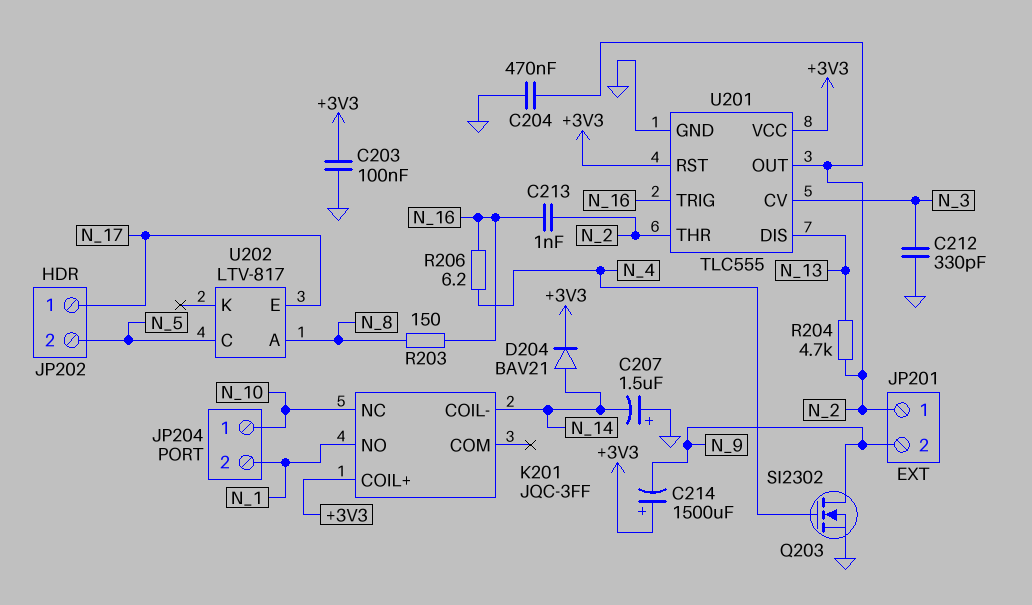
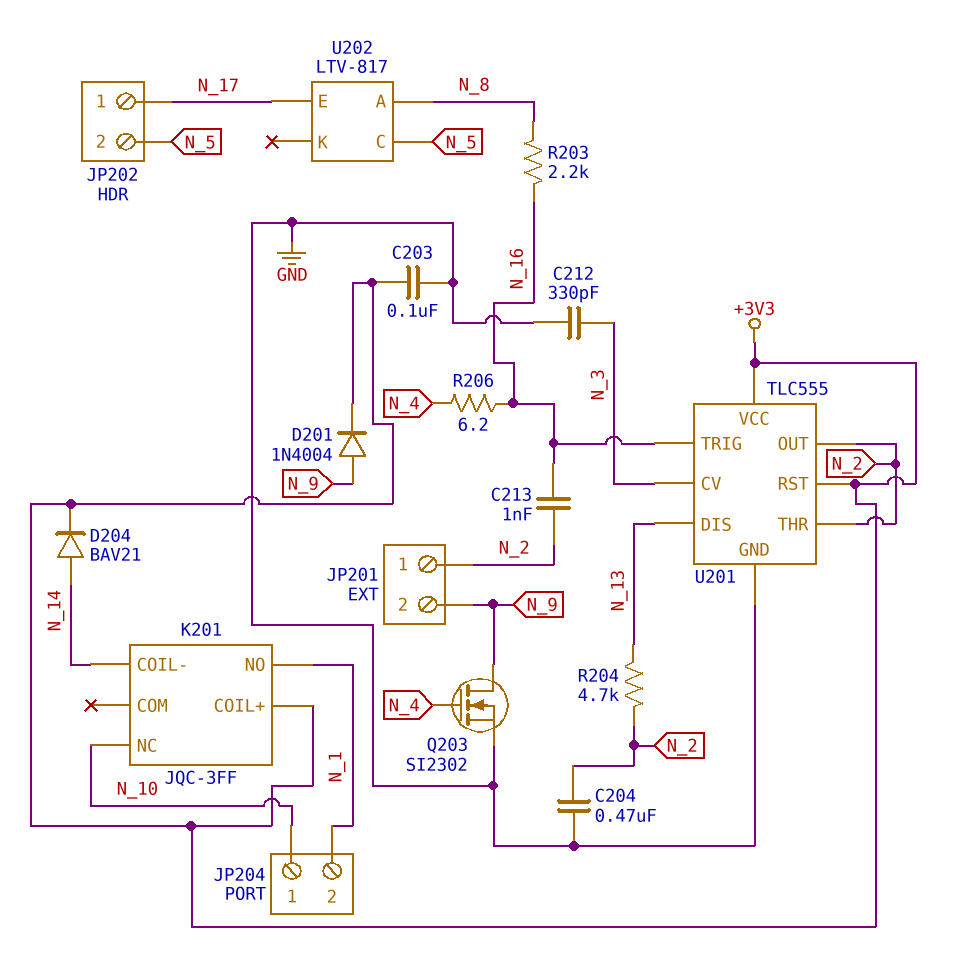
C207: 1.5uF (plus GND, minus N_14) -> none
C214: 1500uF (plus +3V3, minus N_9) -> none
D201: none -> diode 1N4004 (A N_9, K +3V3)
R203: 150 (N_8, N_16) -> 2.2k (N_8, N_16)

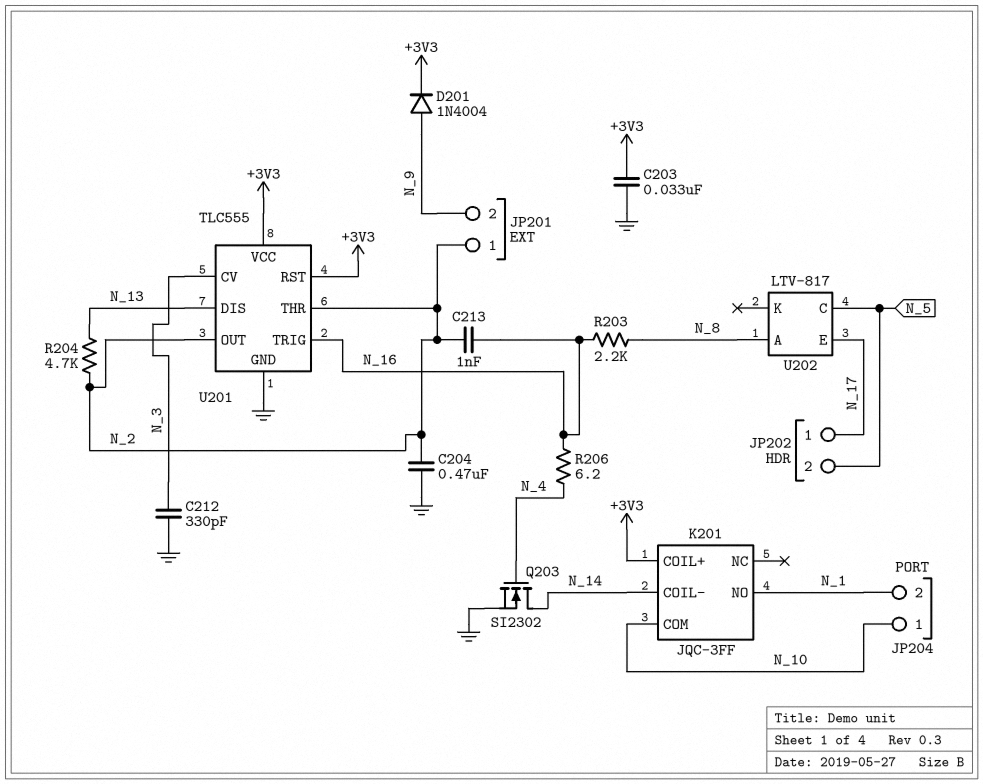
C203: 100nF (+3V3, GND) -> 33nF (+3V3, GND)
D204: diode BAV21 (A N_14, K +3V3) -> none
K201 pin COM: none -> N_10
K201 pin NC: N_10 -> none
Q203: NMOS SI2302 (G N_4, D N_9, S GND) -> NMOS SI2302 (G N_4, D N_14, S GND)

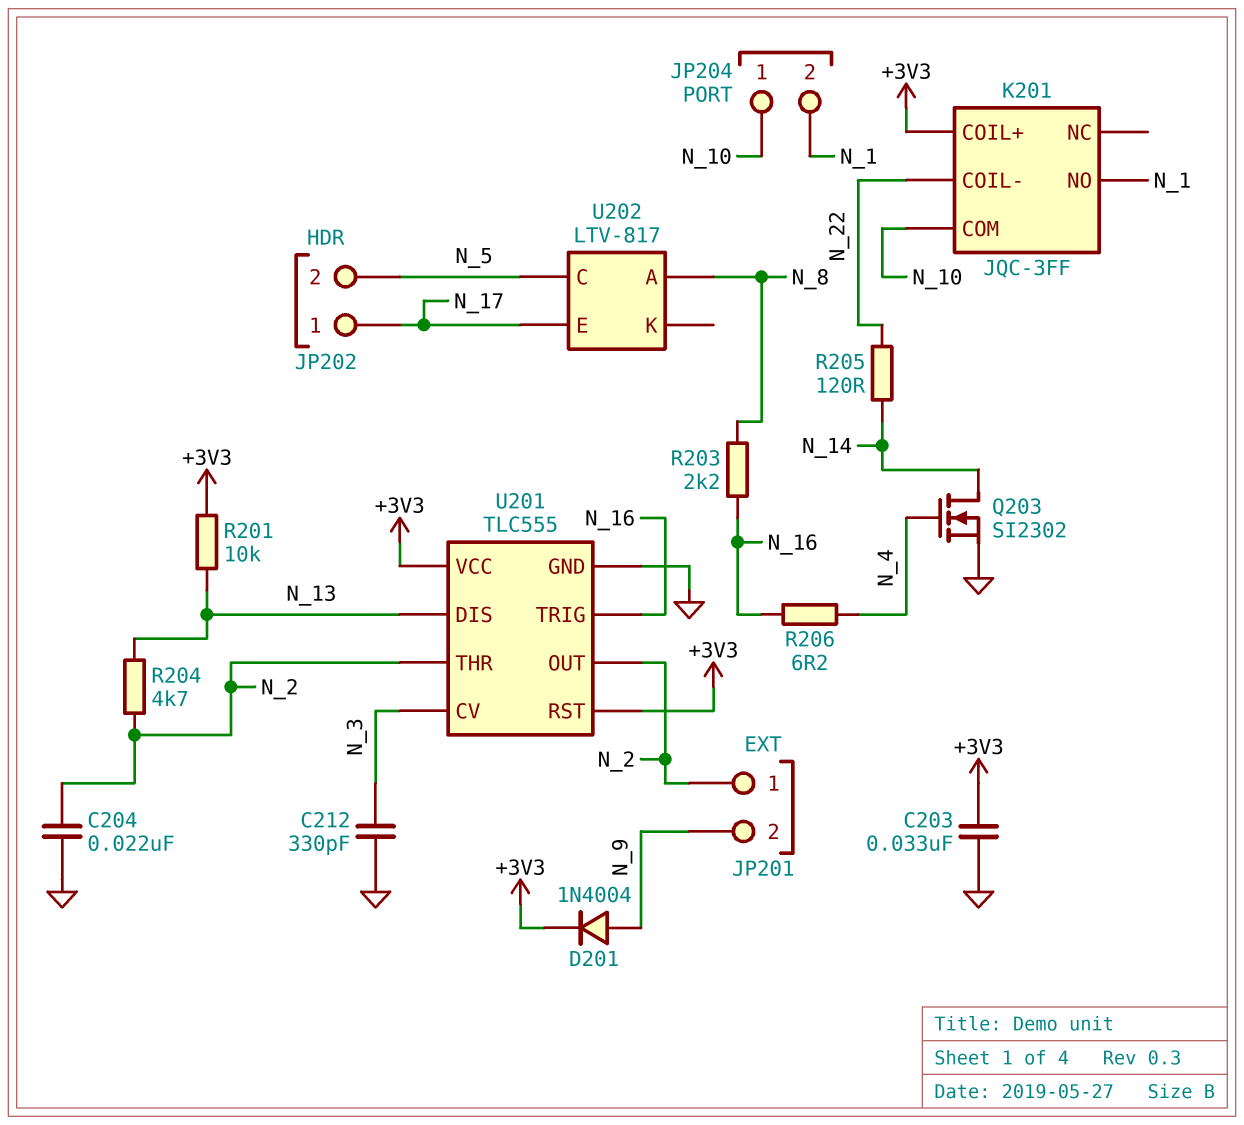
C204: 470nF (GND, N_2) -> 22nF (GND, N_2)
C213: 1nF (N_2, N_16) -> none
K201 pin COIL-: N_14 -> N_22
R201: none -> 10k (+3V3, N_13)
R205: none -> 120 (N_14, N_22)

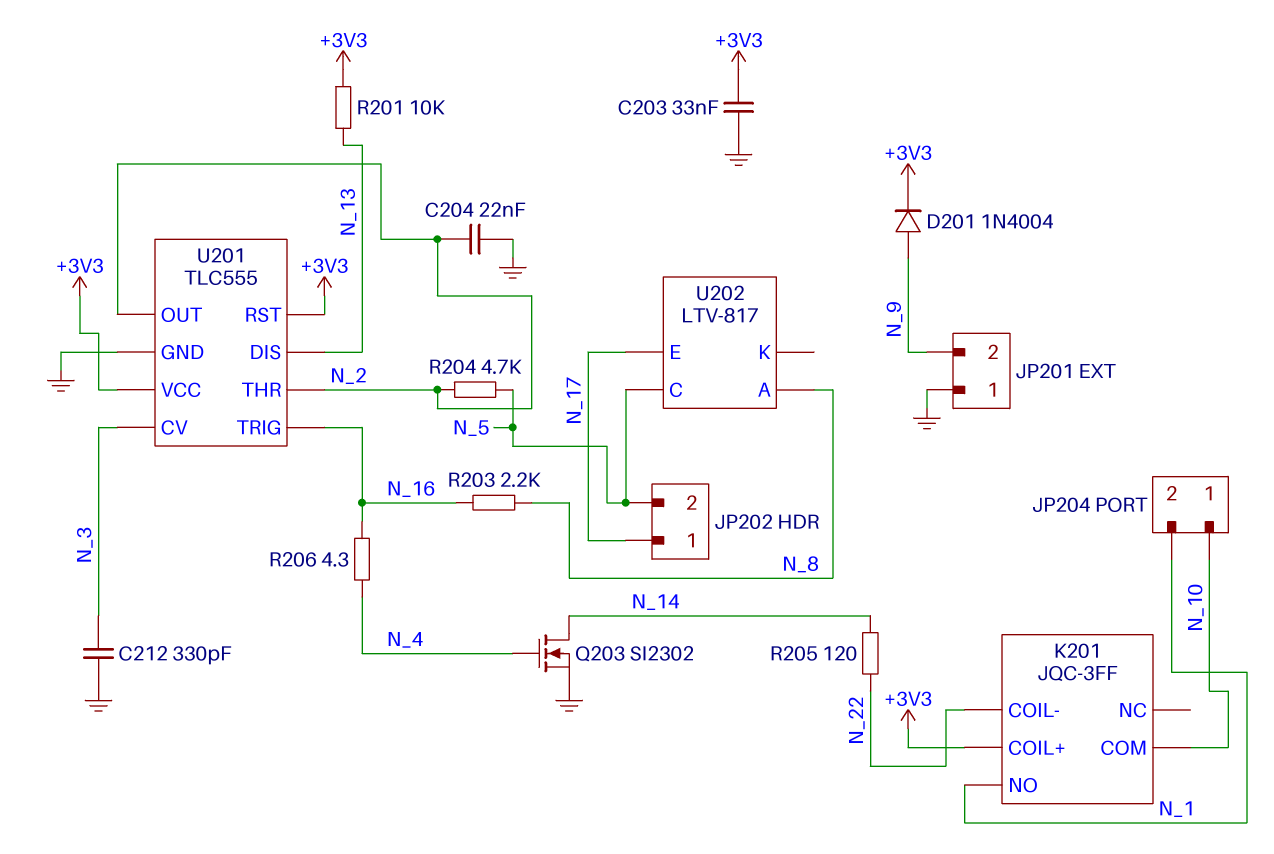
JP201 pin 1: N_2 -> GND
R204: 4.7k (N_2, N_13) -> 4.7k (N_2, N_5)
R206: 6.2 (N_4, N_16) -> 4.3 (N_4, N_16)

